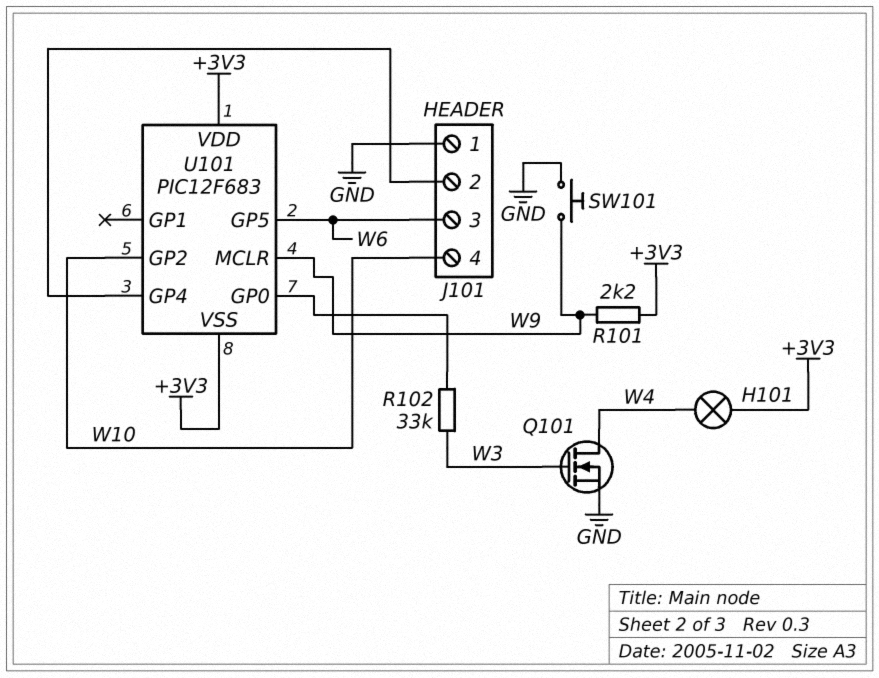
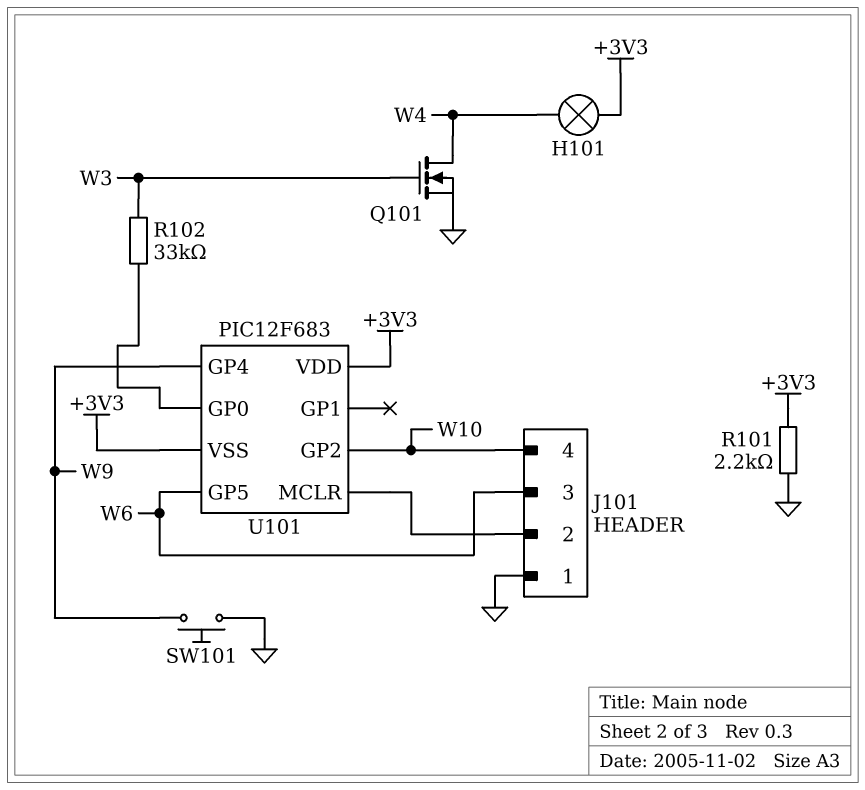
R101: 2.2k (+3V3, W9) -> 2.2k (+3V3, GND)
U101 pin GP4: J101/2 -> W9
U101 pin MCLR: W9 -> J101/2

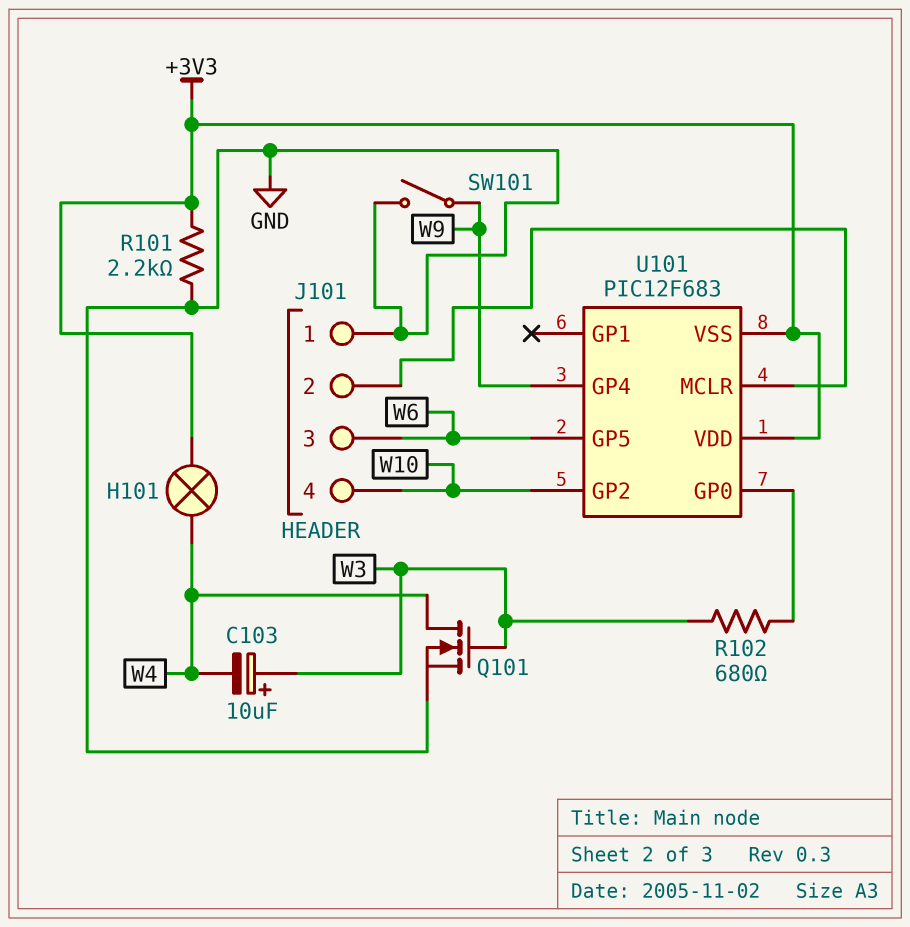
C103: none -> 10uF (plus W3, minus W4)
R102: 33k (U101/GP0, W3) -> 680 (U101/GP0, W3)
SW101: button (GND, W9) -> switch (GND, W9)

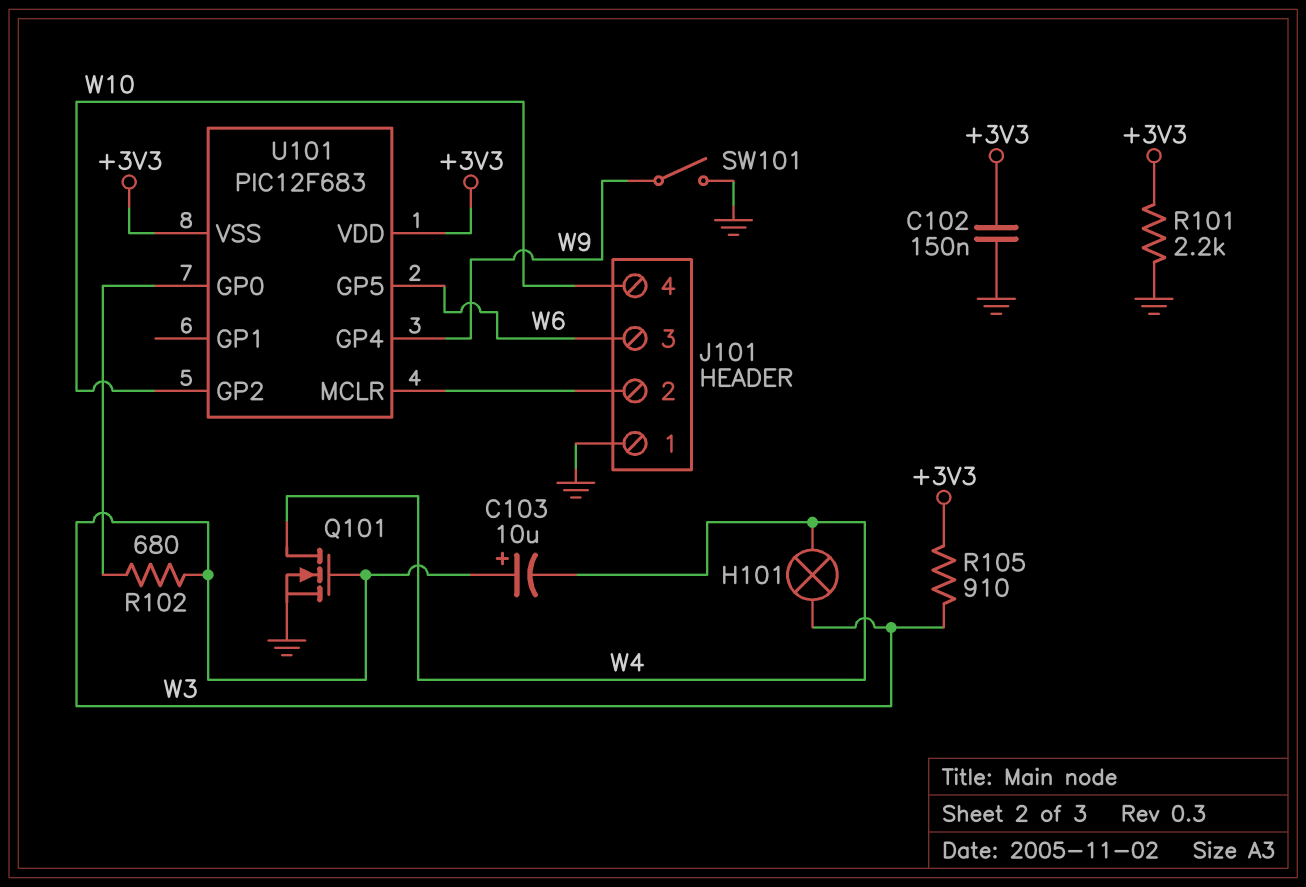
C102: none -> 150nF (+3V3, GND)
H101: lamp (+3V3, W4) -> lamp (W3, W4)
R105: none -> 910 (+3V3, W3)

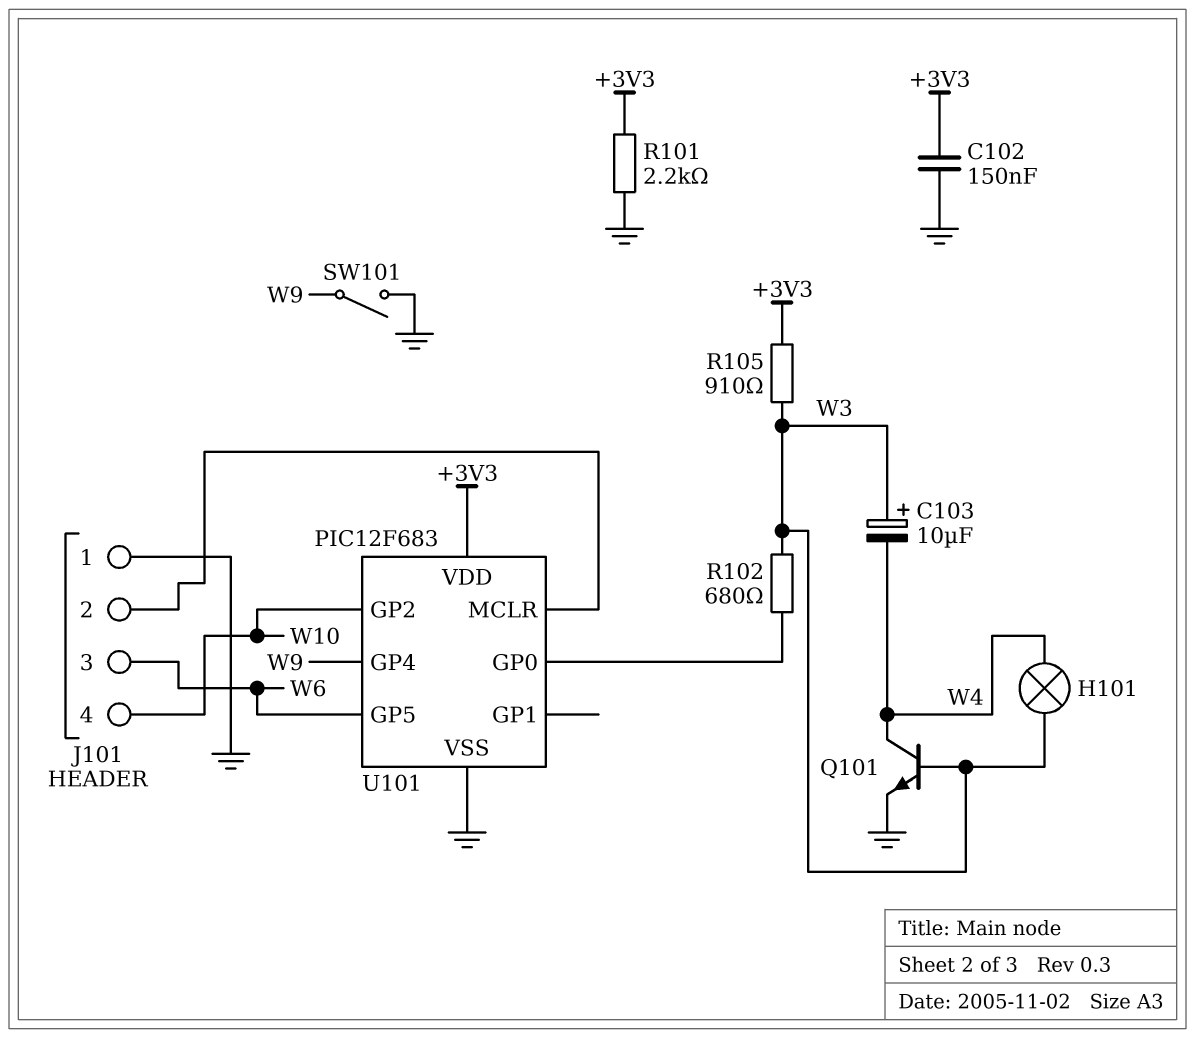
Q101: NMOS (G W3, D W4, S GND) -> NPN (B W3, C W4, E GND)
U101 pin VSS: +3V3 -> GND

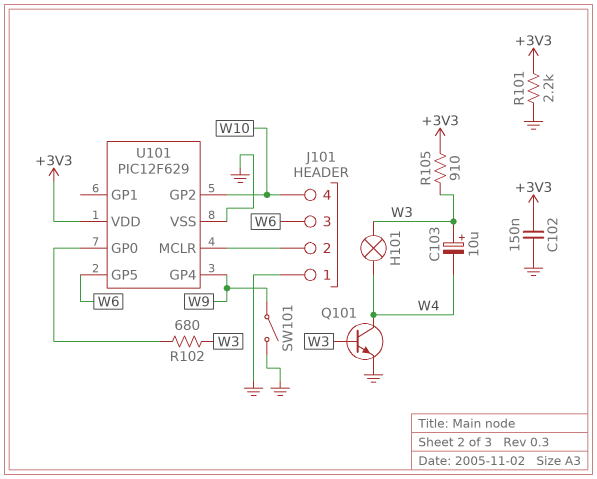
U101: PIC12F683 -> PIC12F629

